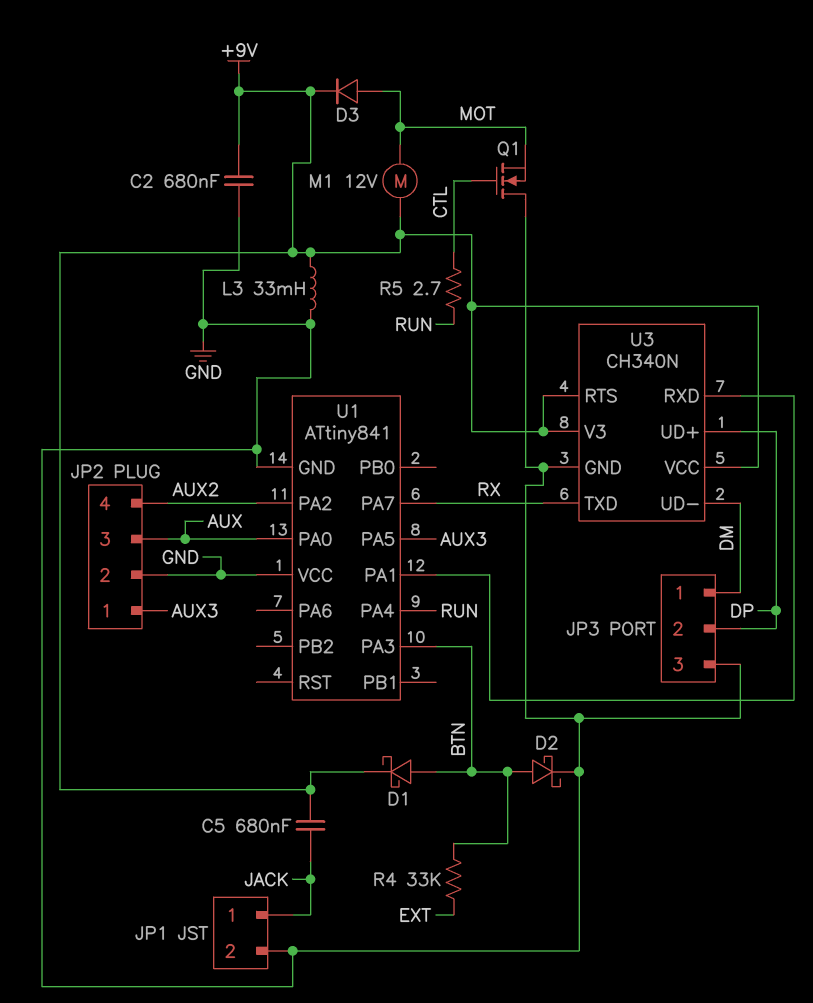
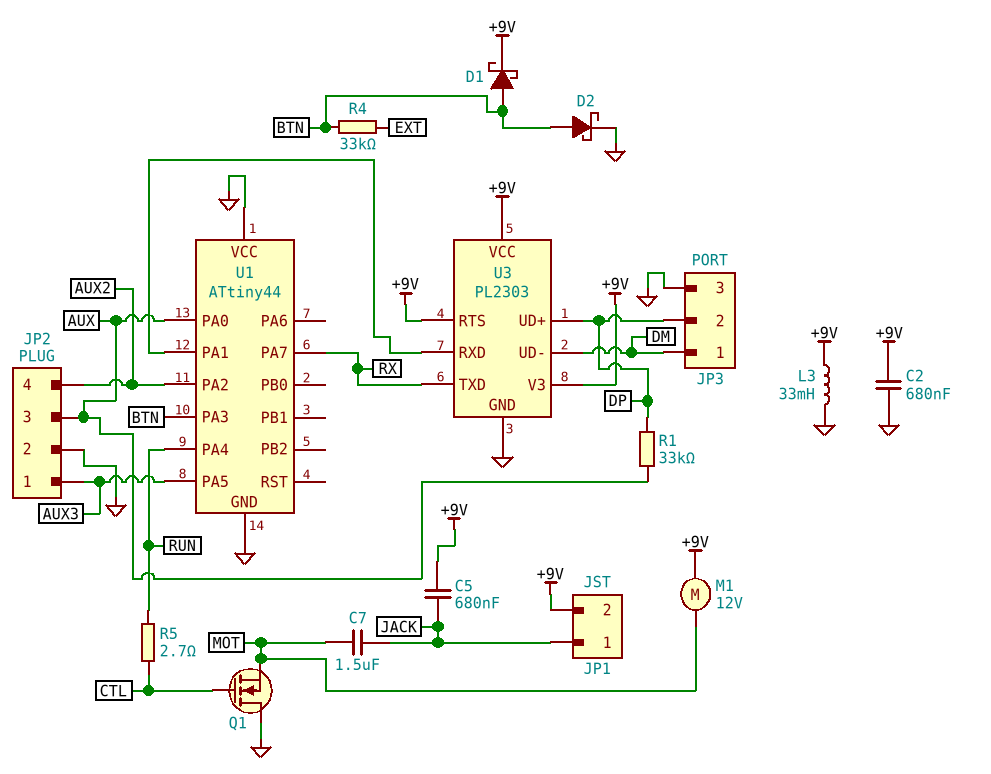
C7: none -> 1.5uF (JACK, MOT)
D3: diode (A MOT, K +9V) -> none
JP1 pin 2: GND -> +9V
R1: none -> 33k (AUX, DP)
U1: ATtiny841 -> ATtiny44
U3: CH340N -> PL2303

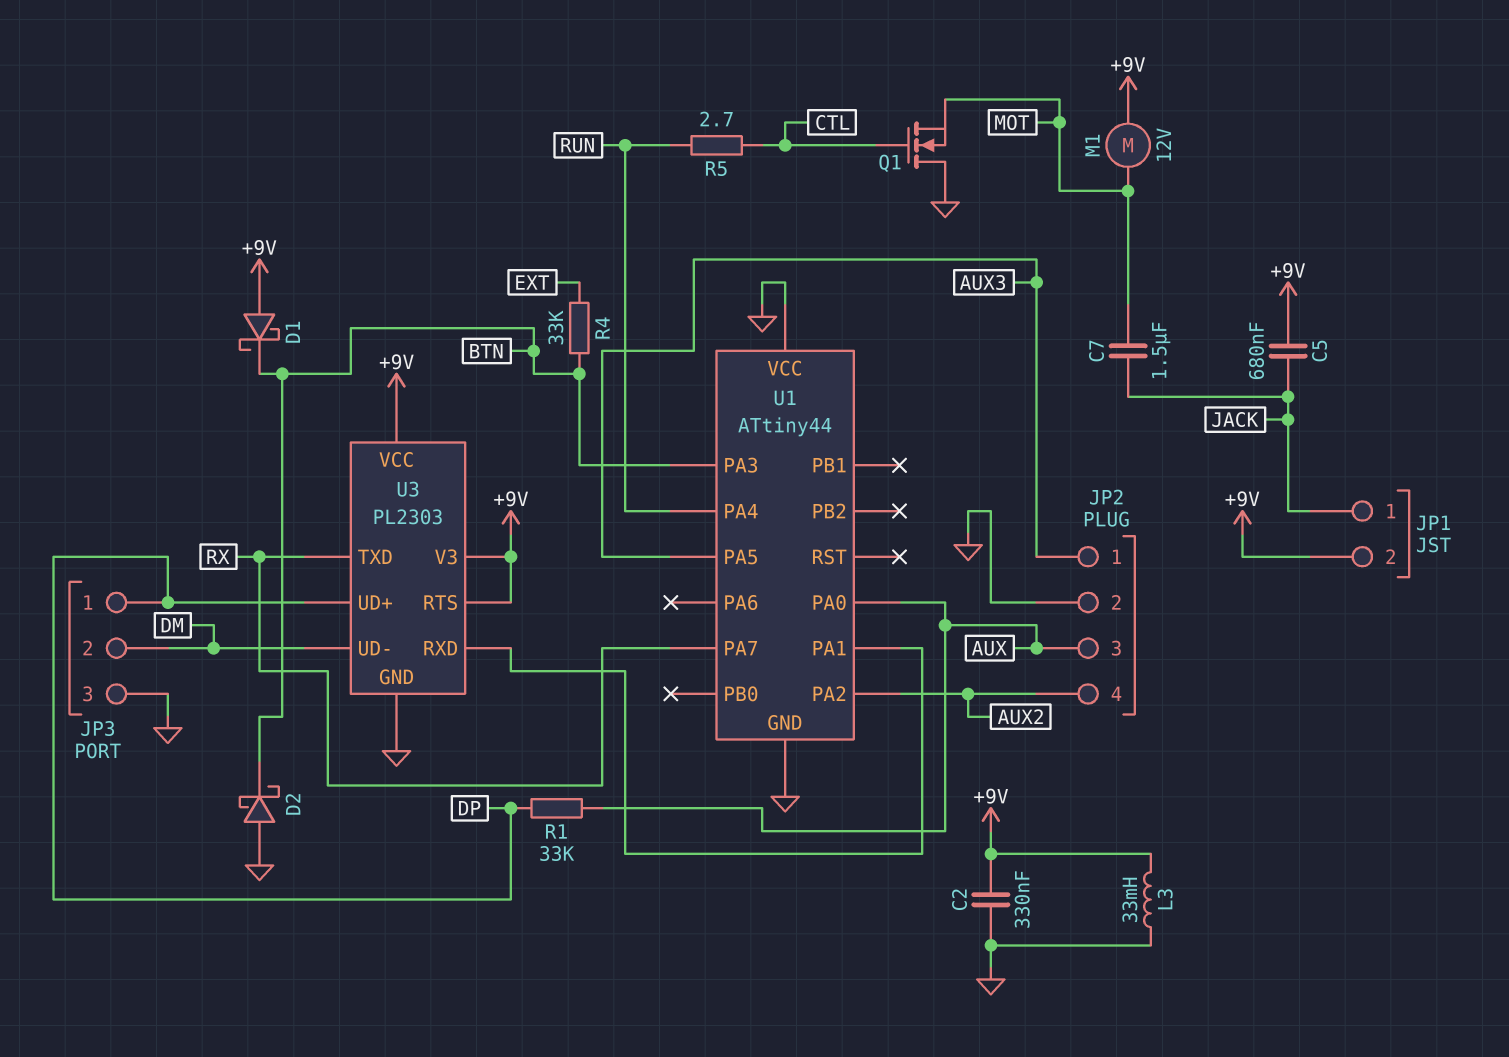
C2: 680nF (+9V, GND) -> 330nF (+9V, GND)
D1: schottky (A BTN, K +9V) -> schottky (A +9V, K BTN)
D2: schottky (A BTN, K GND) -> schottky (A GND, K BTN)
JP3 pin 1: DM -> DP
JP3 pin 2: DP -> DM

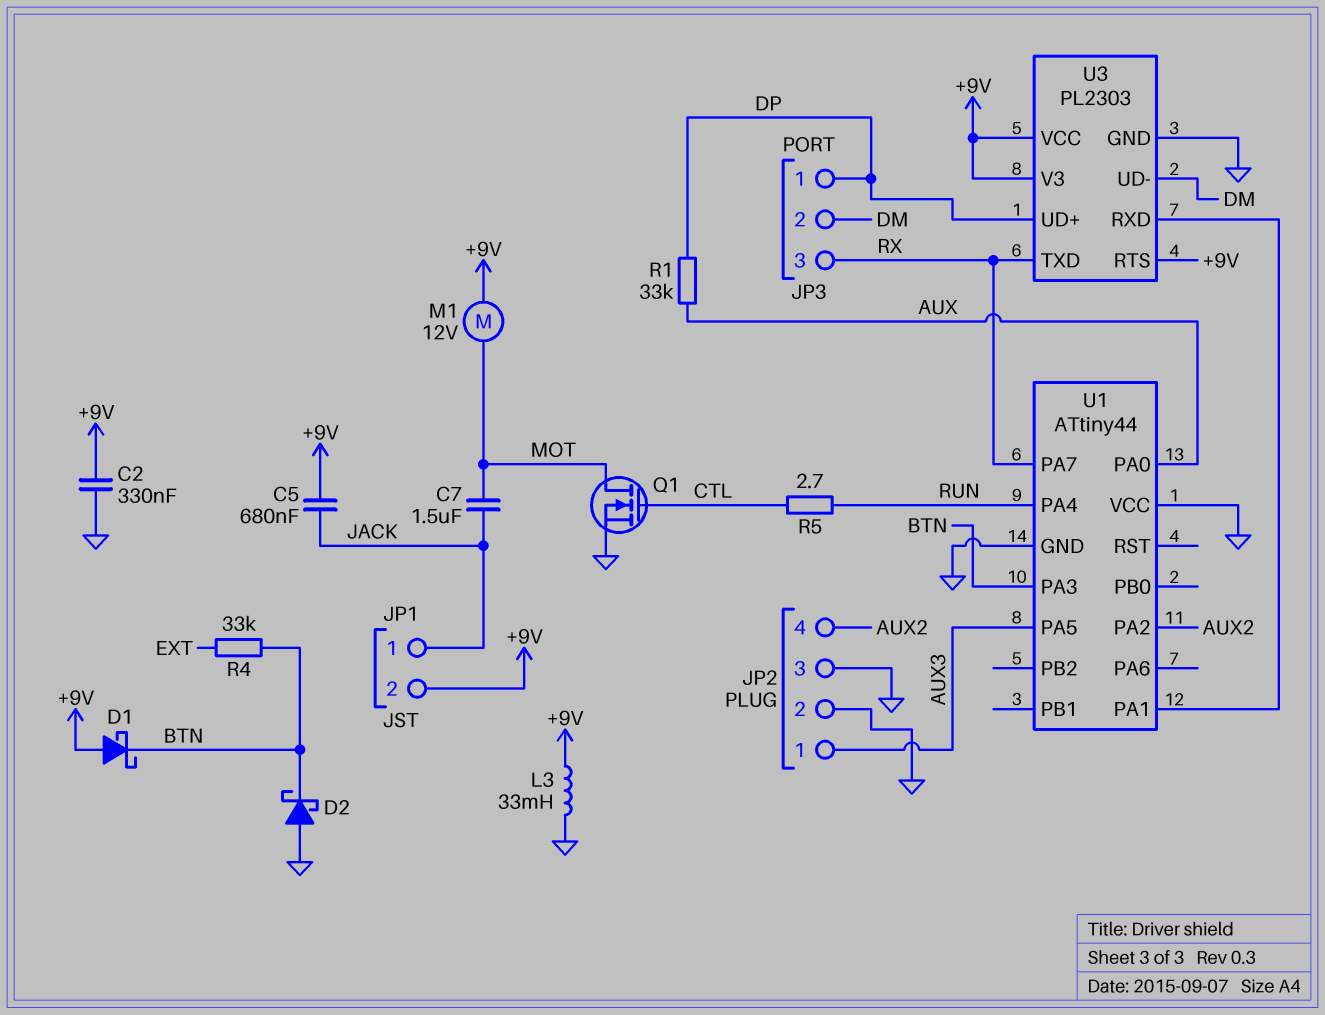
JP2 pin 3: AUX -> GND
JP3 pin 3: GND -> RX
Q1: NMOS (G CTL, D GND, S MOT) -> NMOS (G CTL, D MOT, S GND)

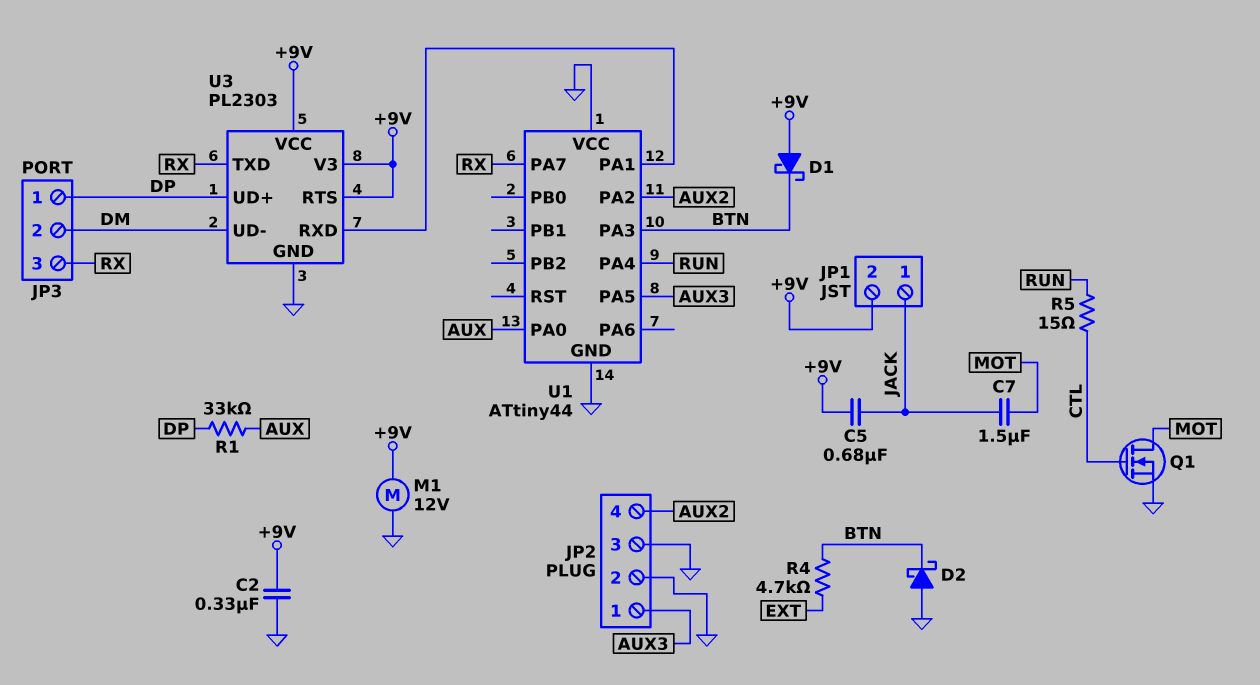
L3: 33mH (+9V, GND) -> none
M1: motor 12V (+9V, MOT) -> motor 12V (+9V, GND)
R4: 33k (BTN, EXT) -> 4.7k (BTN, EXT)
R5: 2.7 (CTL, RUN) -> 15 (CTL, RUN)

